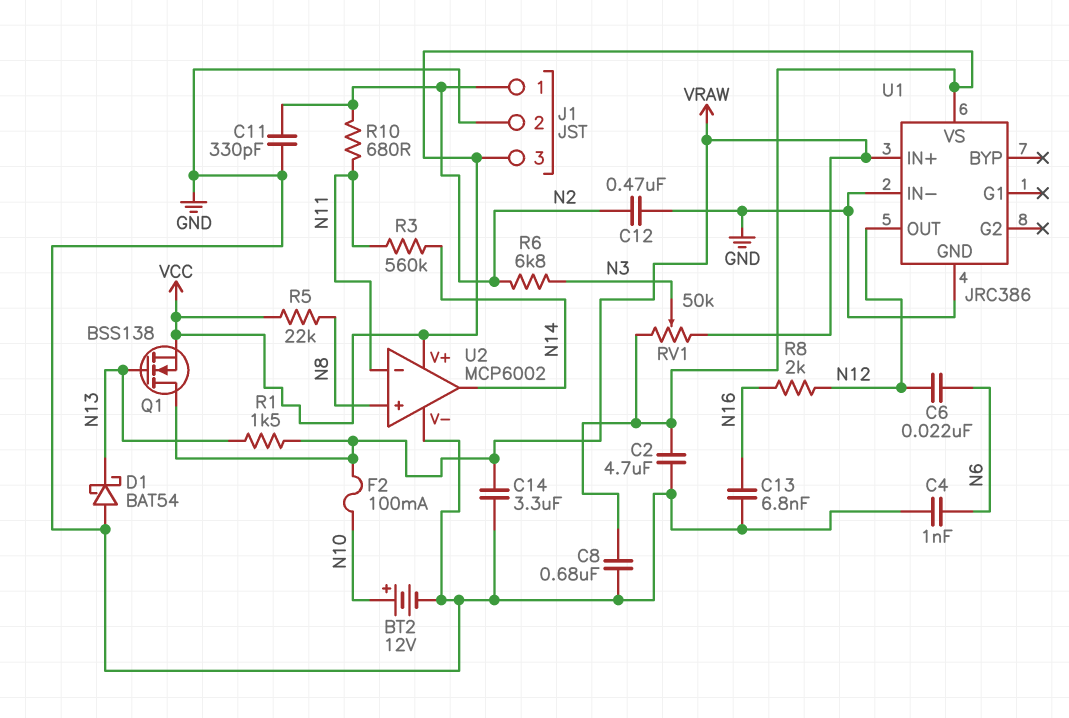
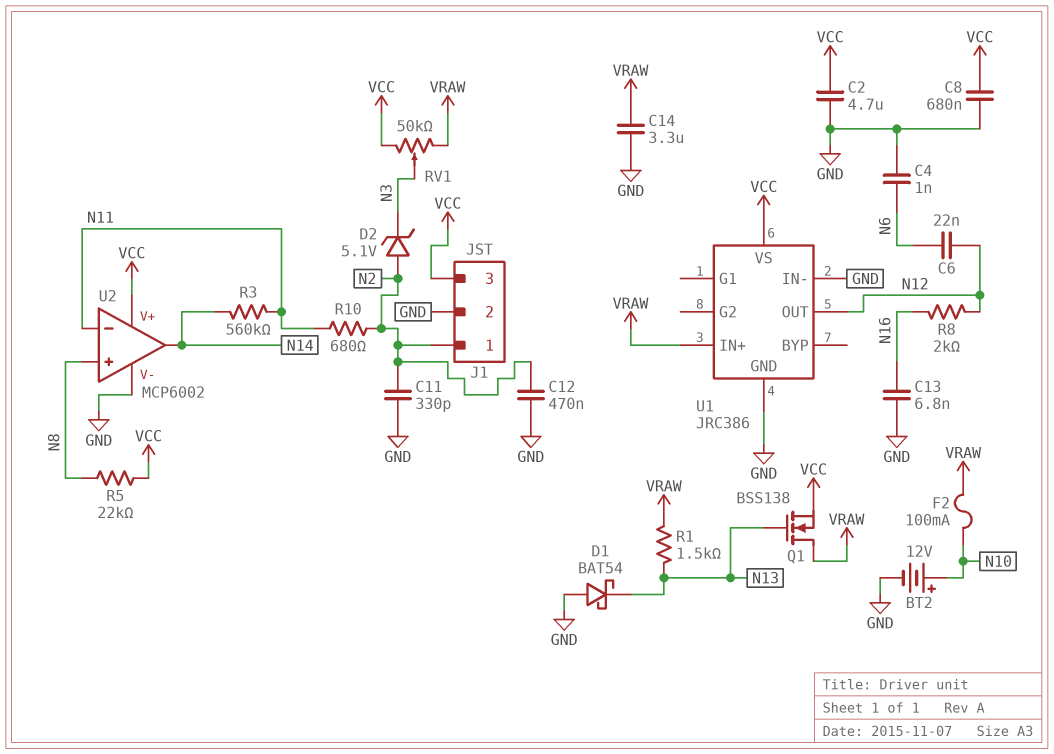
D2: none -> zener 5.1V (A N2, K N3)
R6: 6.8k (N2, N3) -> none

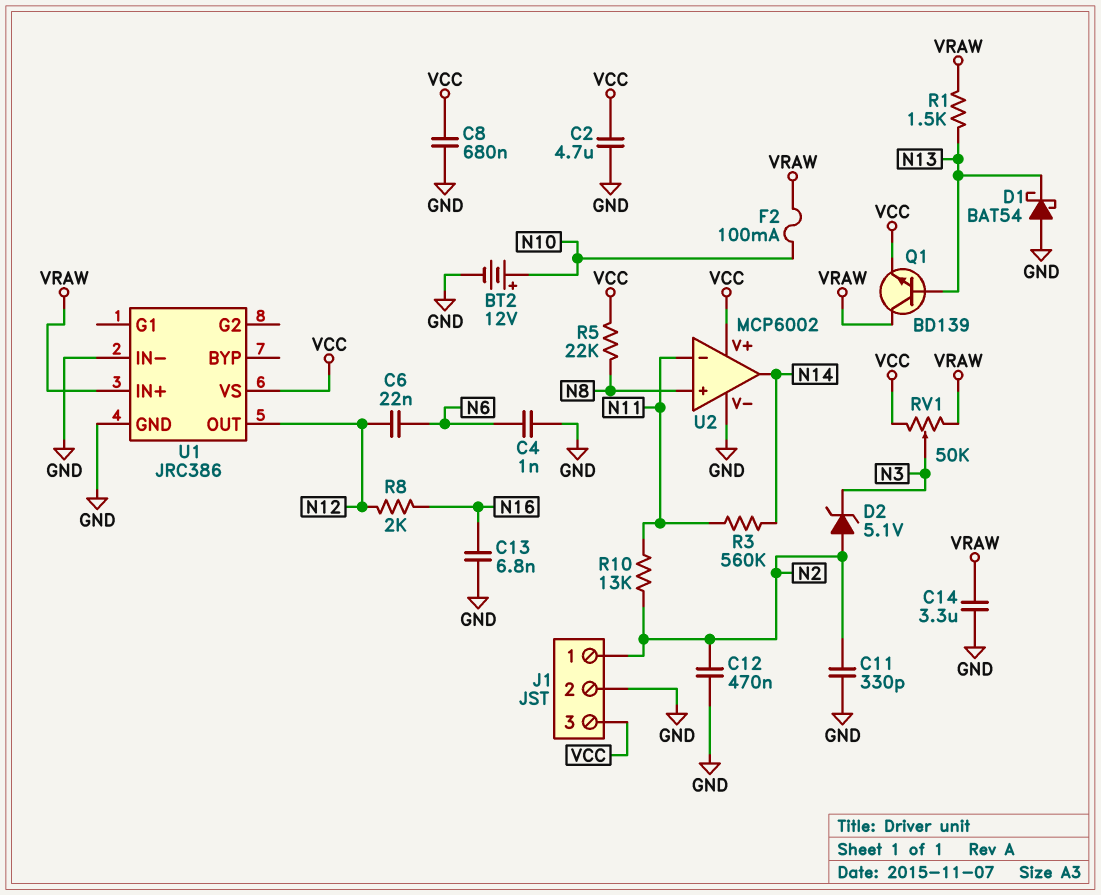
Q1: NMOS BSS138 (G N13, D VRAW, S VCC) -> NPN BD139 (B N13, C VRAW, E VCC)
R10: 680 (N2, N11) -> 13k (N2, N11)

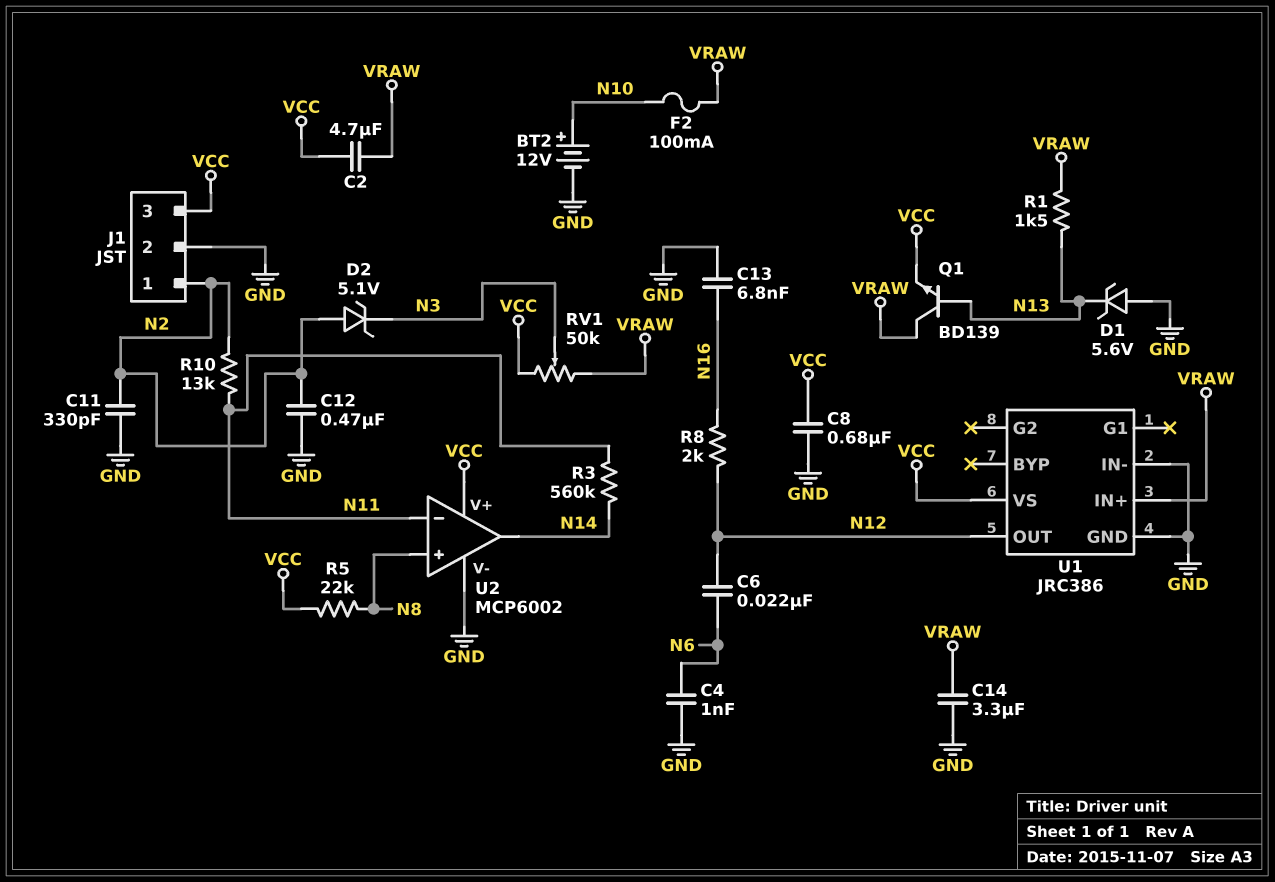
C2: 4.7uF (GND, VCC) -> 4.7uF (VCC, VRAW)
D1: schottky BAT54 (A GND, K N13) -> zener 5.6V (A GND, K N13)

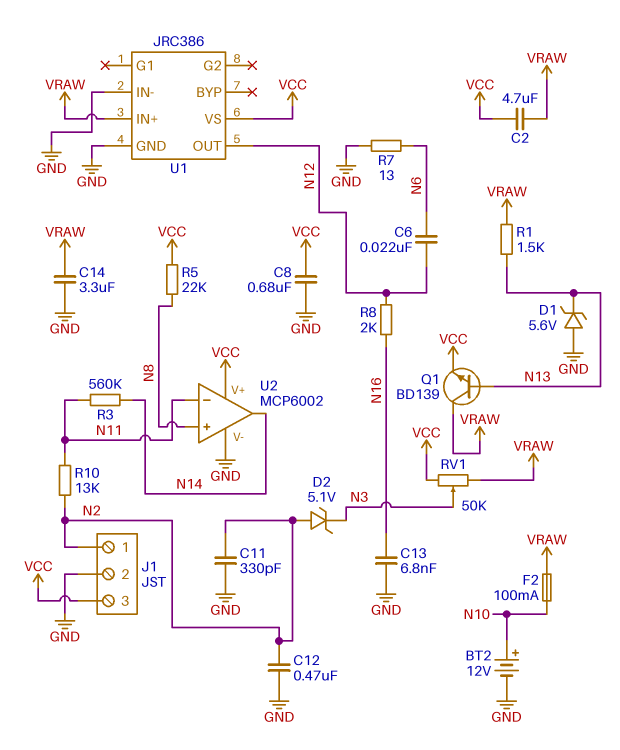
C4: 1nF (GND, N6) -> none
R7: none -> 13 (GND, N6)

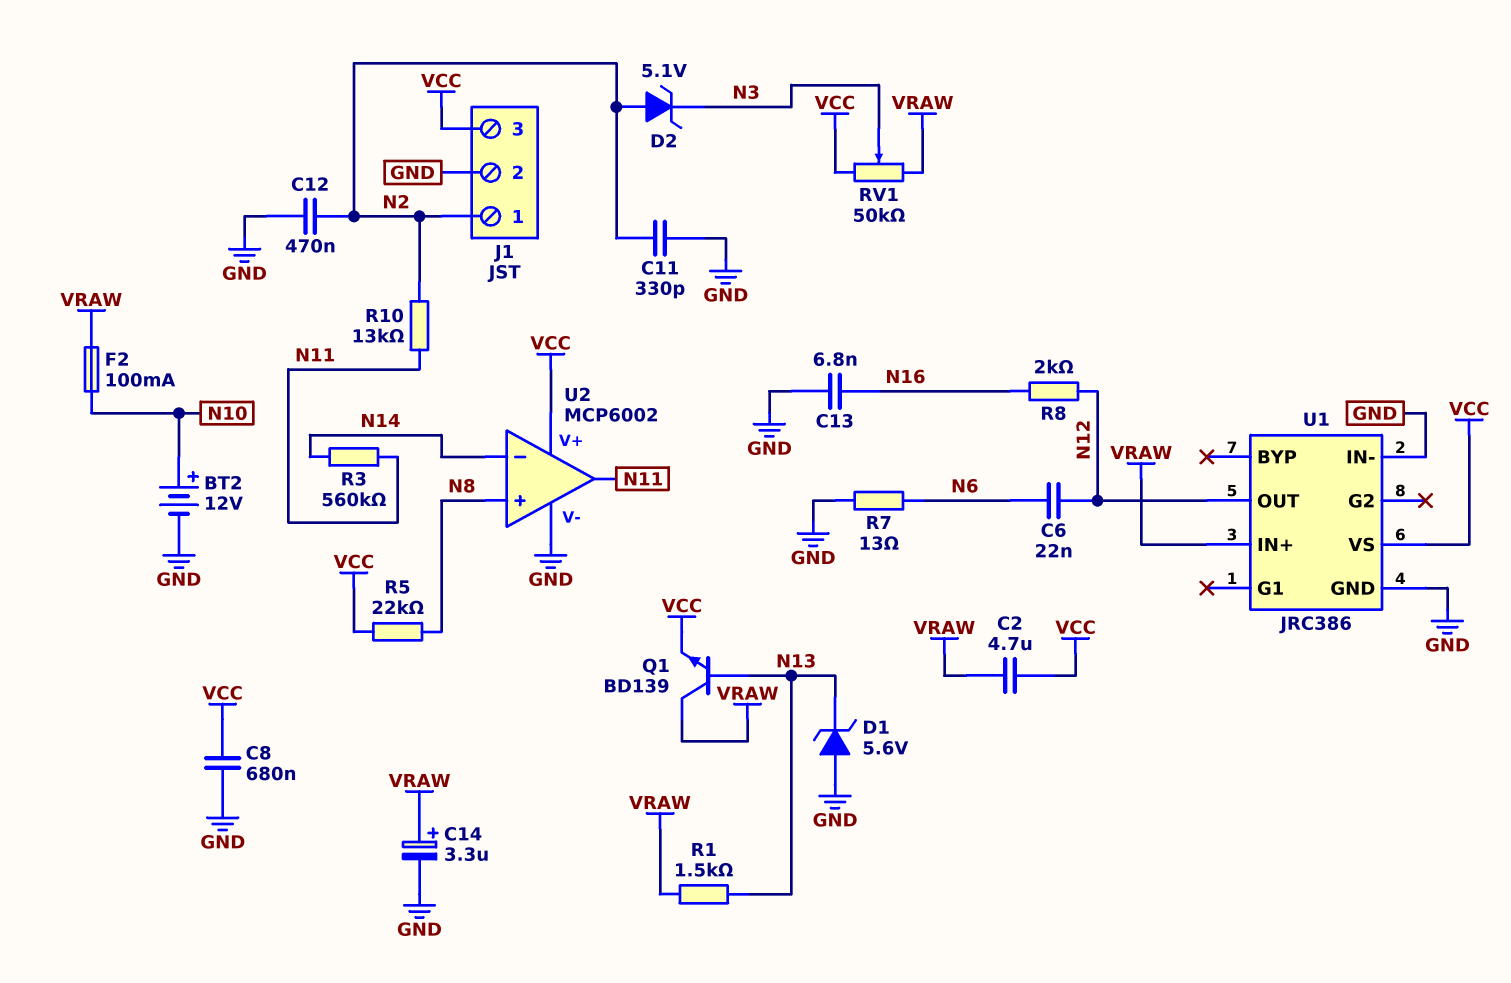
C14: 3.3uF (GND, VRAW) -> 3.3uF (plus VRAW, minus GND)
U2 pin in-: N11 -> N14
U2 pin out: N14 -> N11

